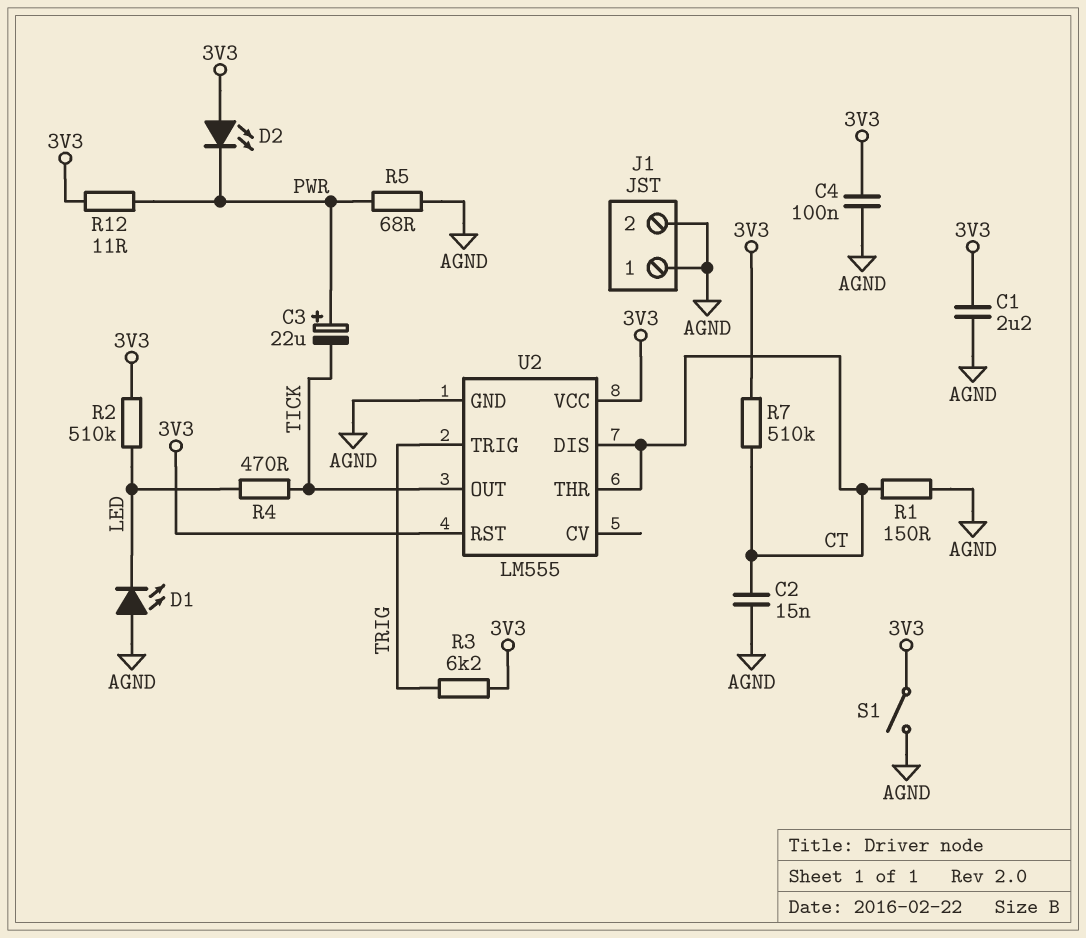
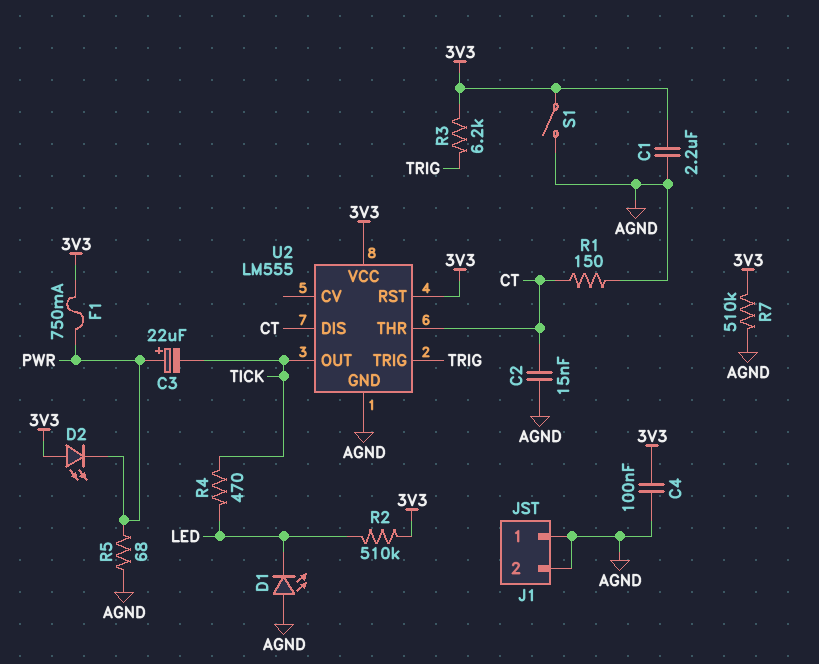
F1: none -> 750mA (3V3, PWR)
R7: 510k (3V3, CT) -> 510k (3V3, AGND)
R12: 11 (3V3, PWR) -> none

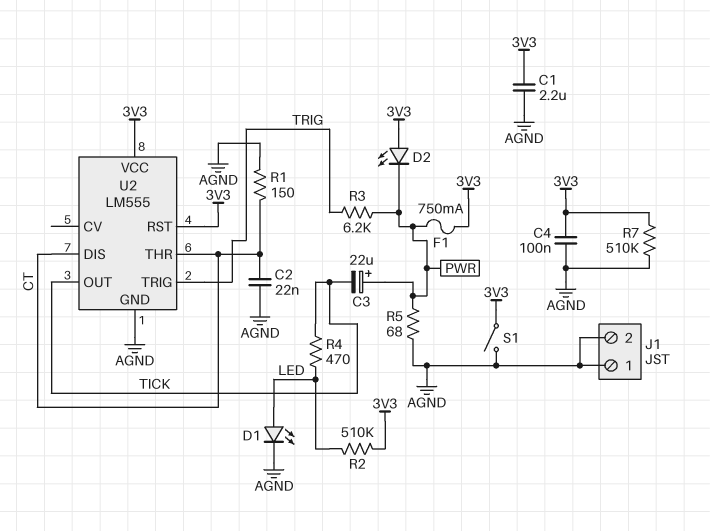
C2: 15nF (AGND, CT) -> 22nF (AGND, CT)
D1: LED (A AGND, K LED) -> LED (A LED, K AGND)
R3: 6.2k (3V3, TRIG) -> 6.2k (PWR, TRIG)

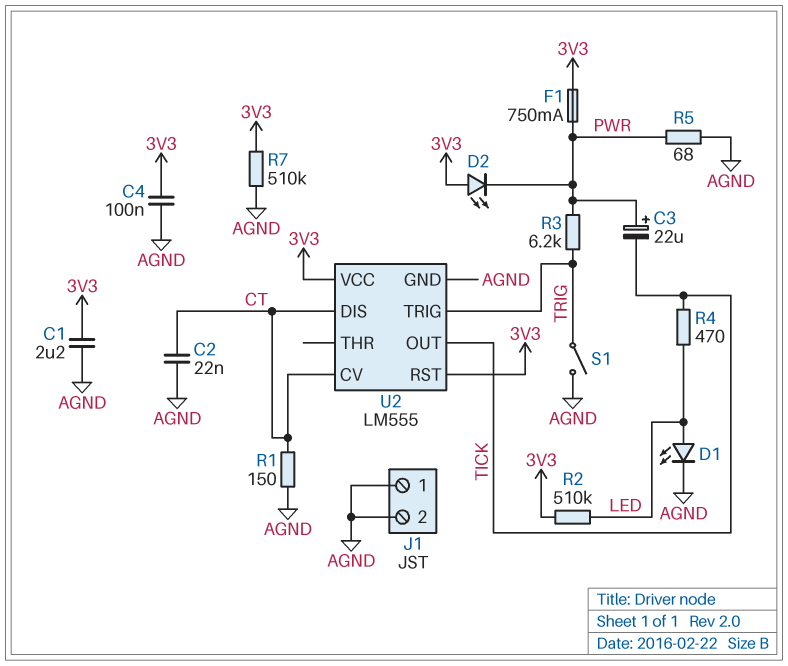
S1: switch (3V3, AGND) -> switch (AGND, TRIG)
U2 pin CV: none -> CT
U2 pin THR: CT -> none

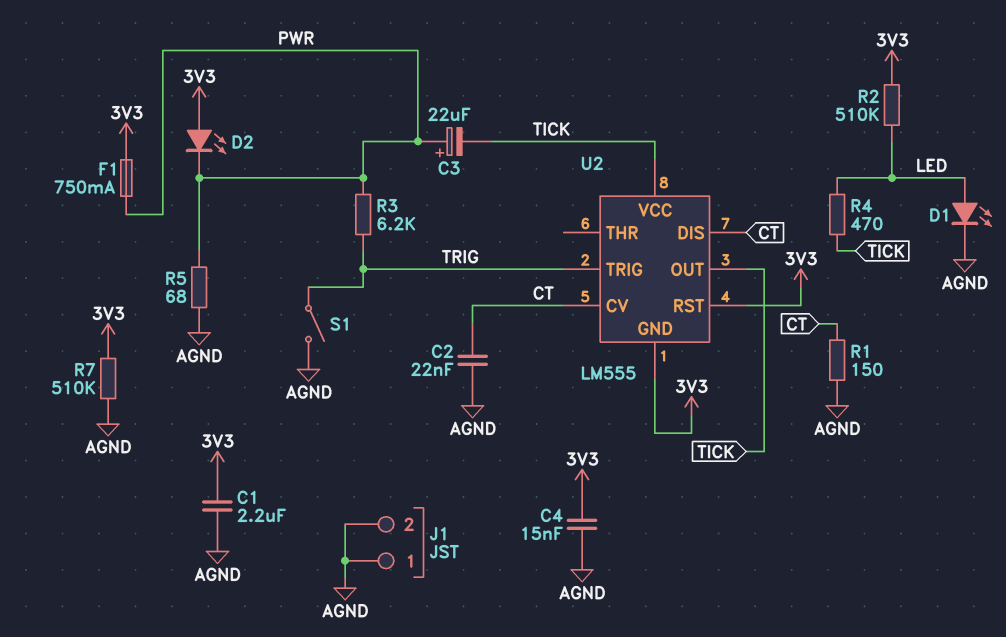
C4: 100nF (3V3, AGND) -> 15nF (3V3, AGND)
U2 pin GND: AGND -> 3V3
U2 pin VCC: 3V3 -> TICK

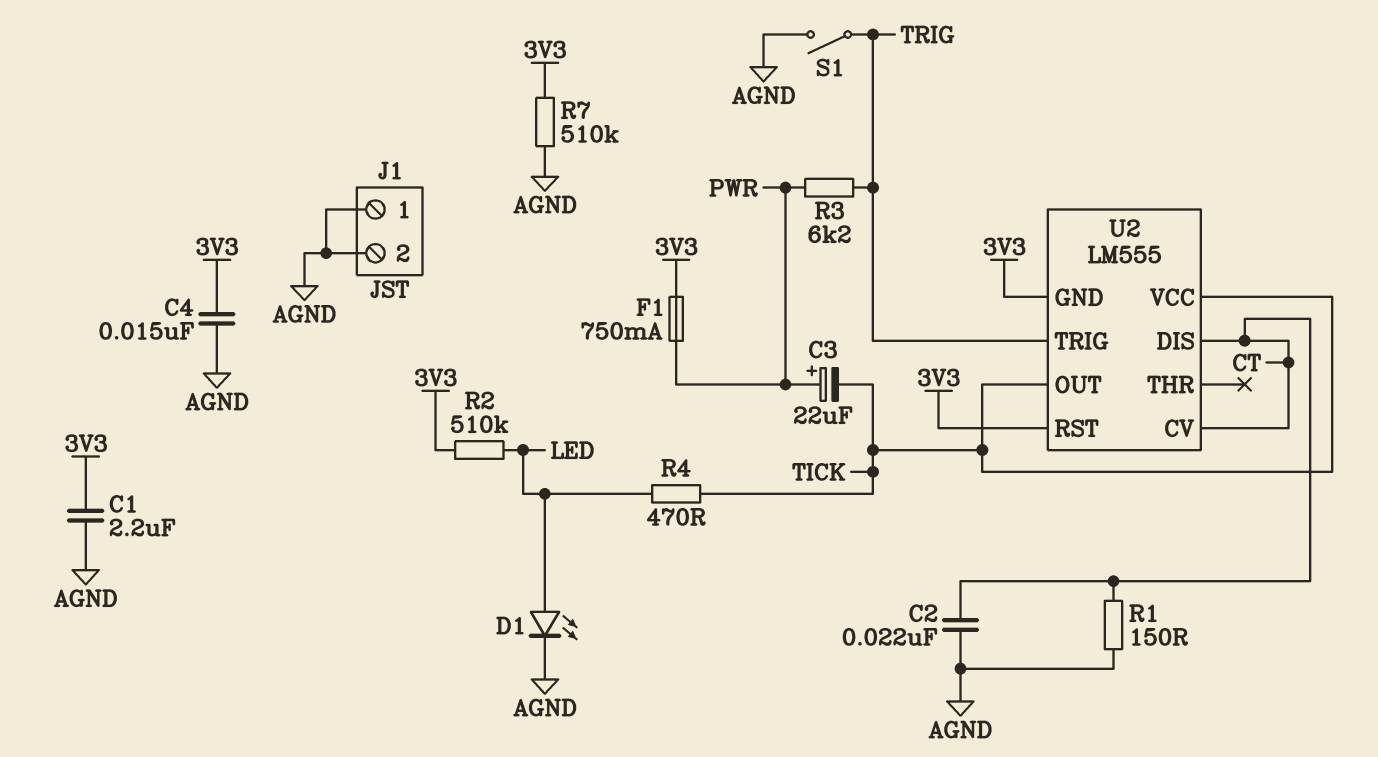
D2: LED (A 3V3, K PWR) -> none
R5: 68 (AGND, PWR) -> none

